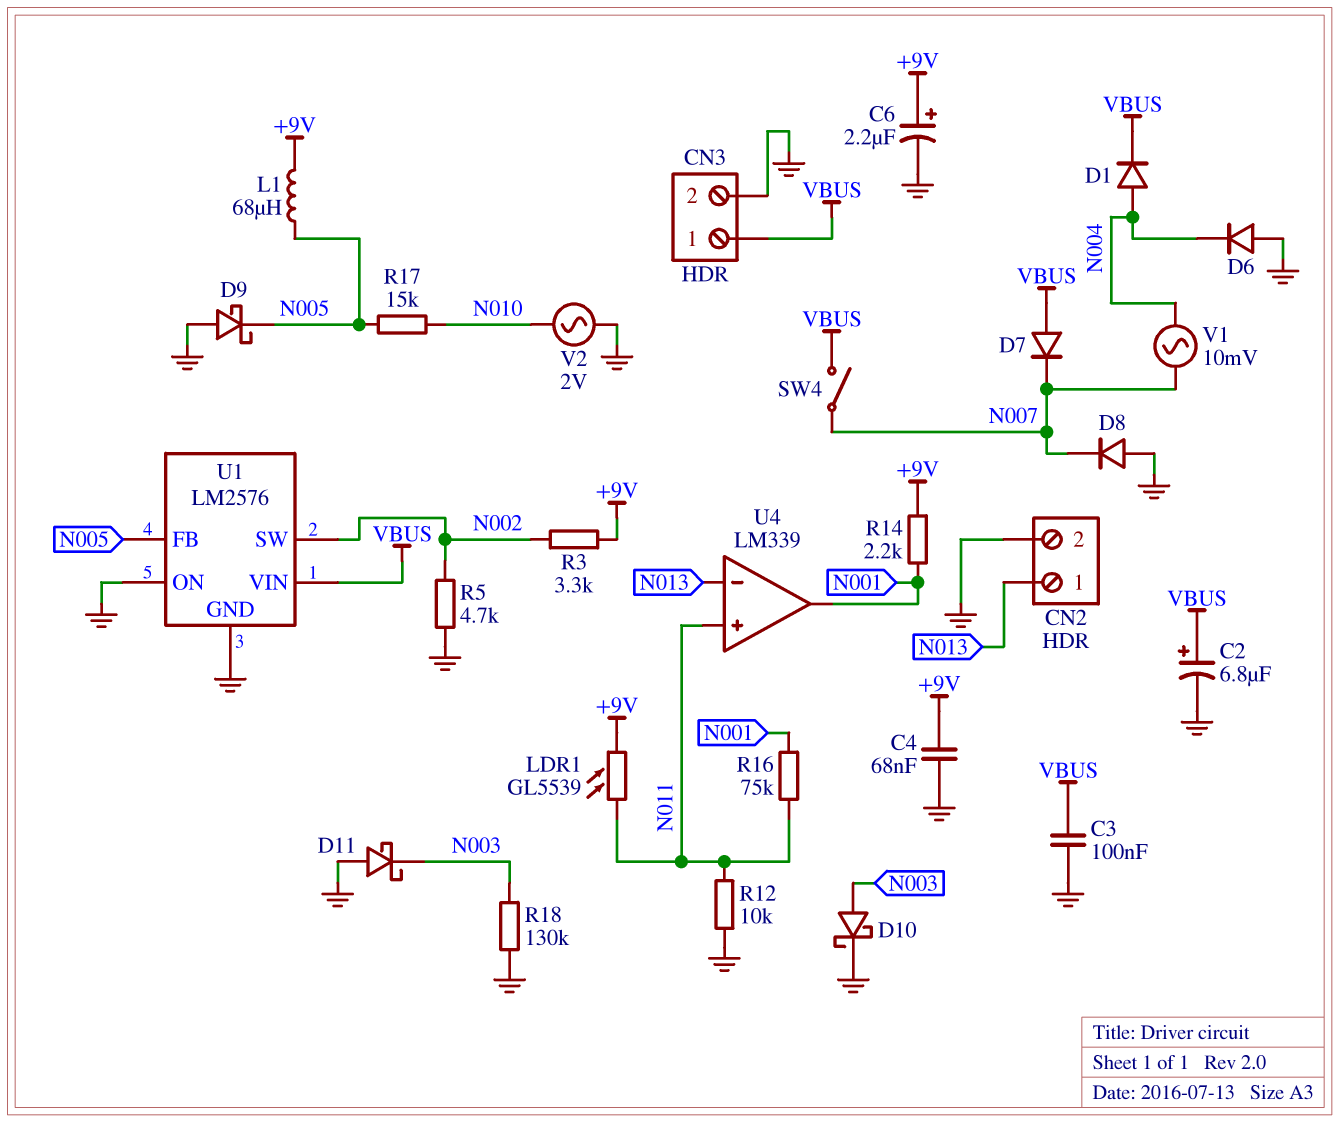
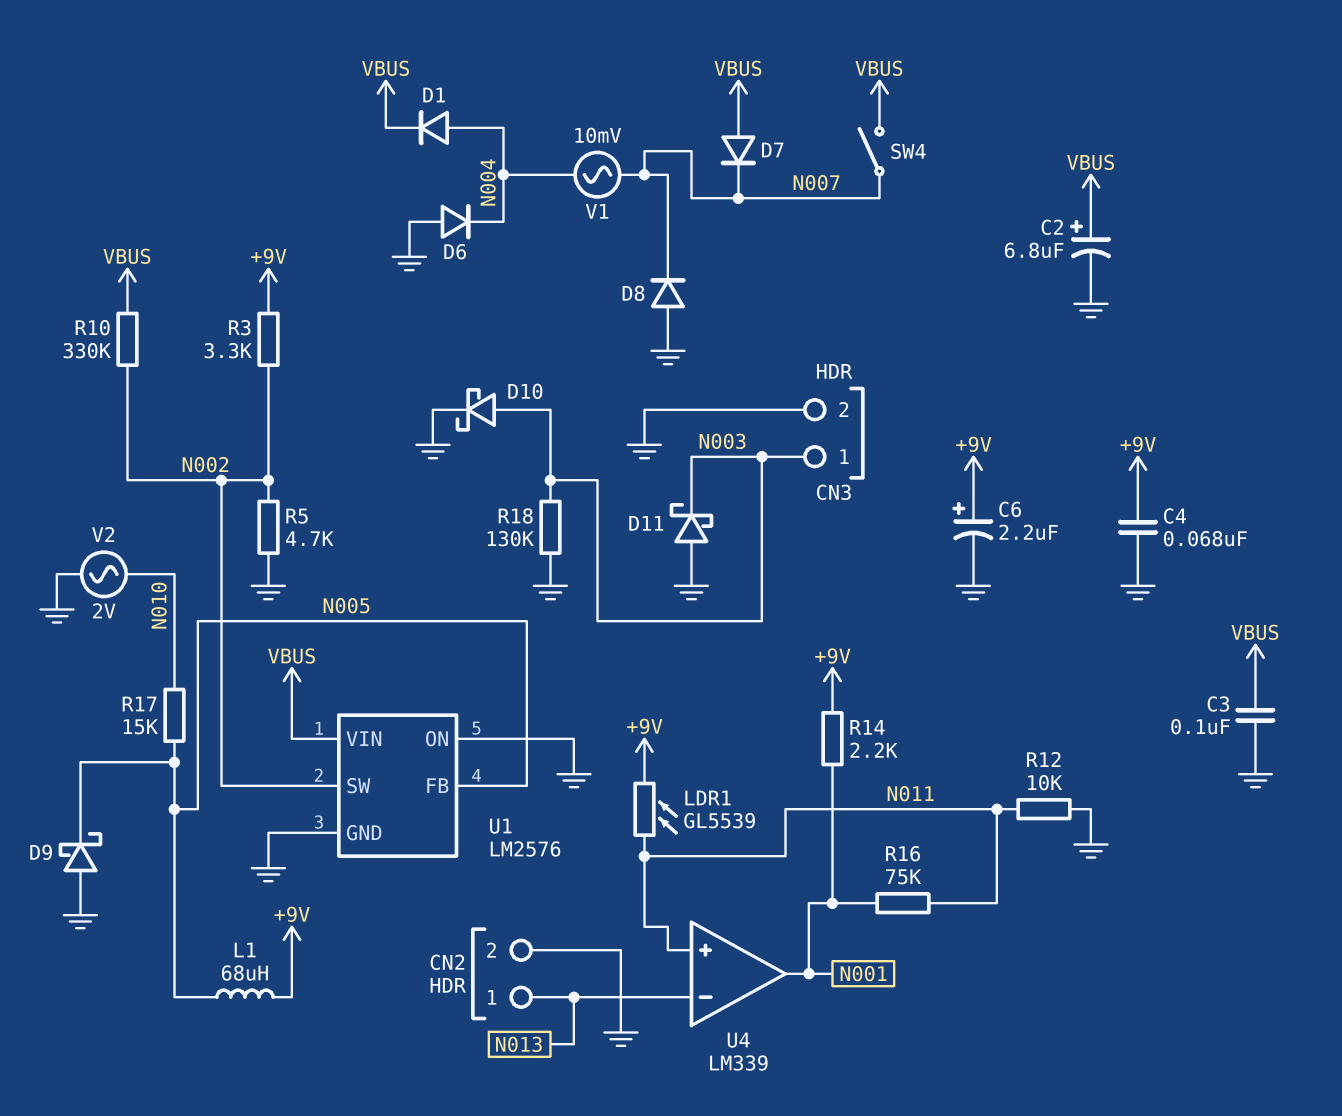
CN3 pin 1: VBUS -> N003
R10: none -> 330k (N002, VBUS)

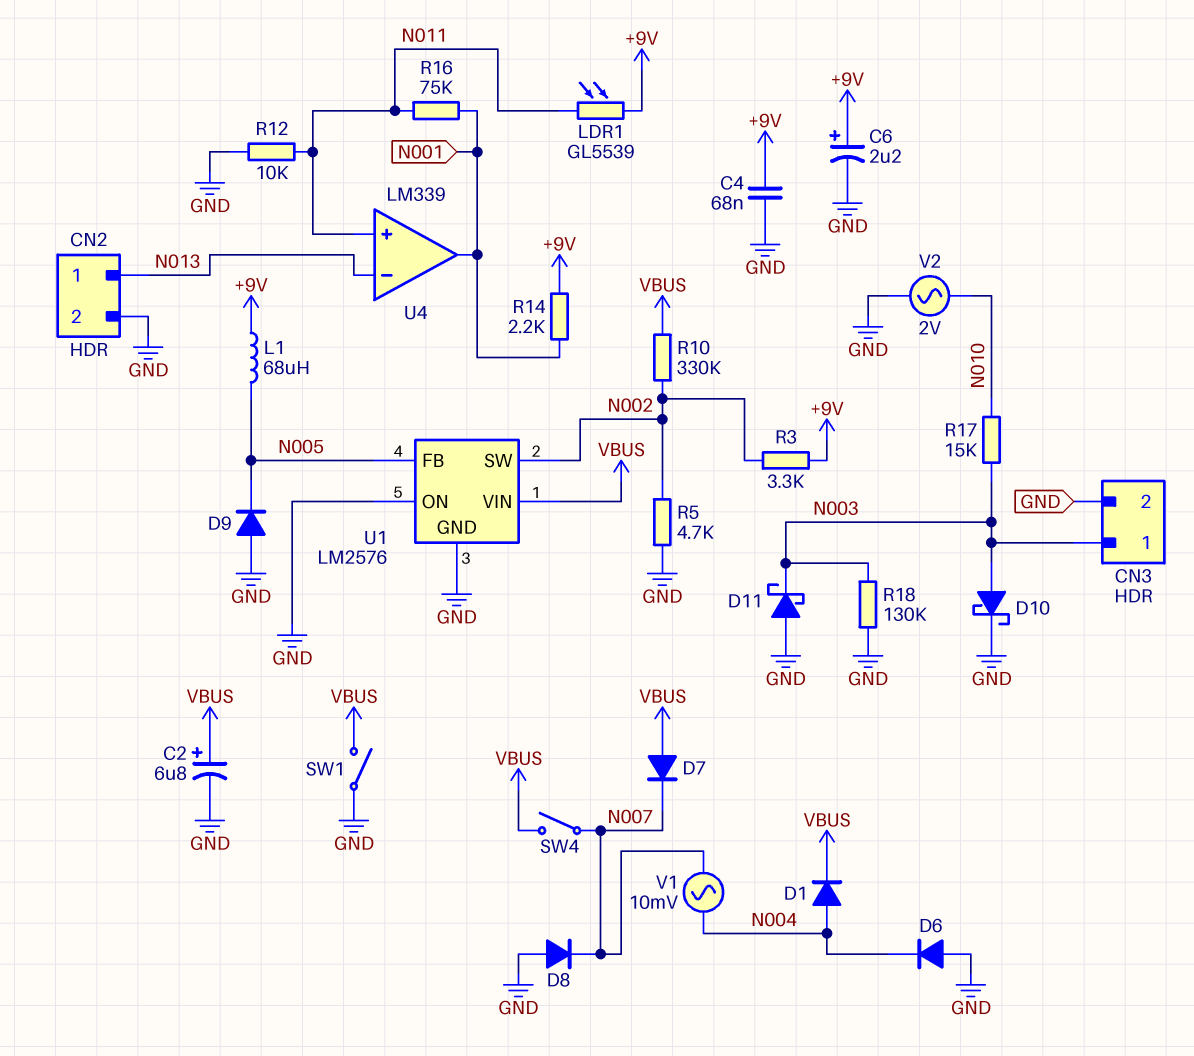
C3: 100nF (GND, VBUS) -> none
D9: schottky (A GND, K N005) -> diode (A GND, K N005)
R17: 15k (N005, N010) -> 15k (N003, N010)
SW1: none -> switch (GND, VBUS)

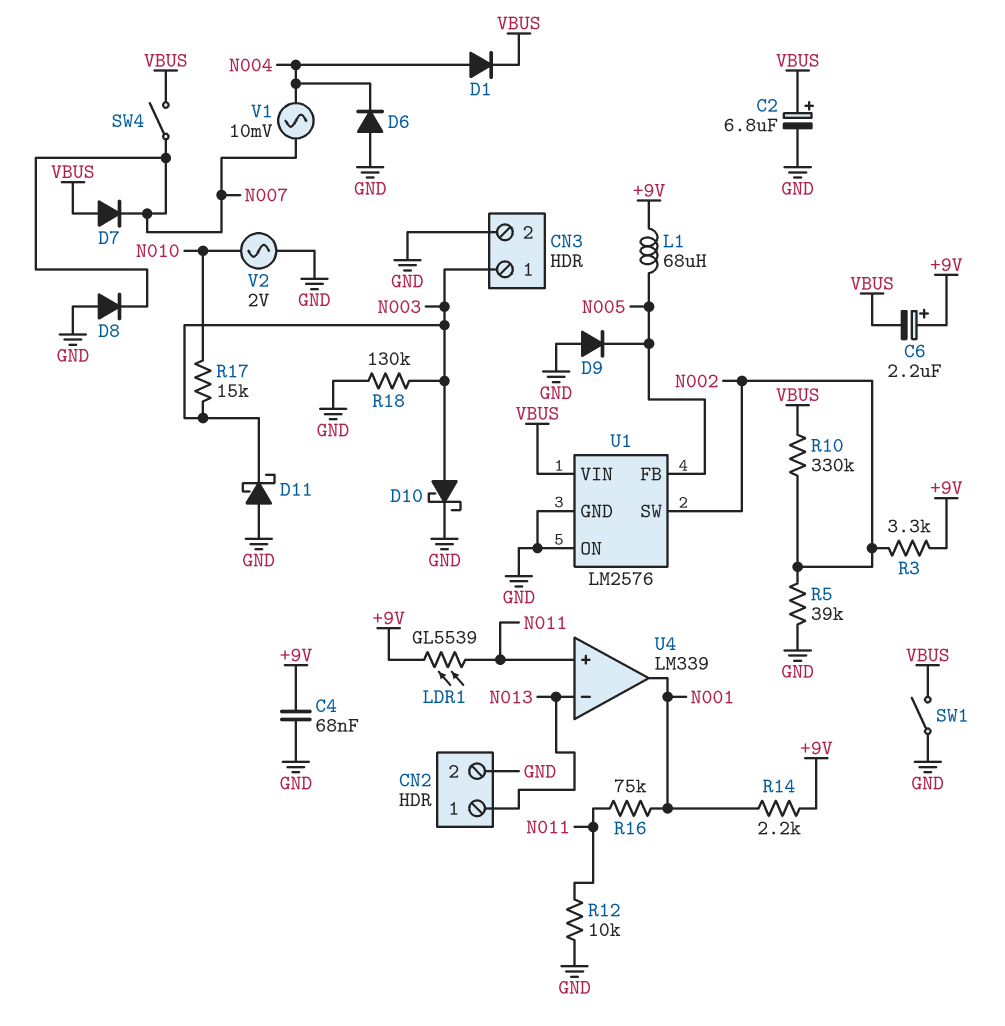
C6: 2.2uF (plus +9V, minus GND) -> 2.2uF (plus +9V, minus VBUS)
R5: 4.7k (GND, N002) -> 39k (GND, N002)

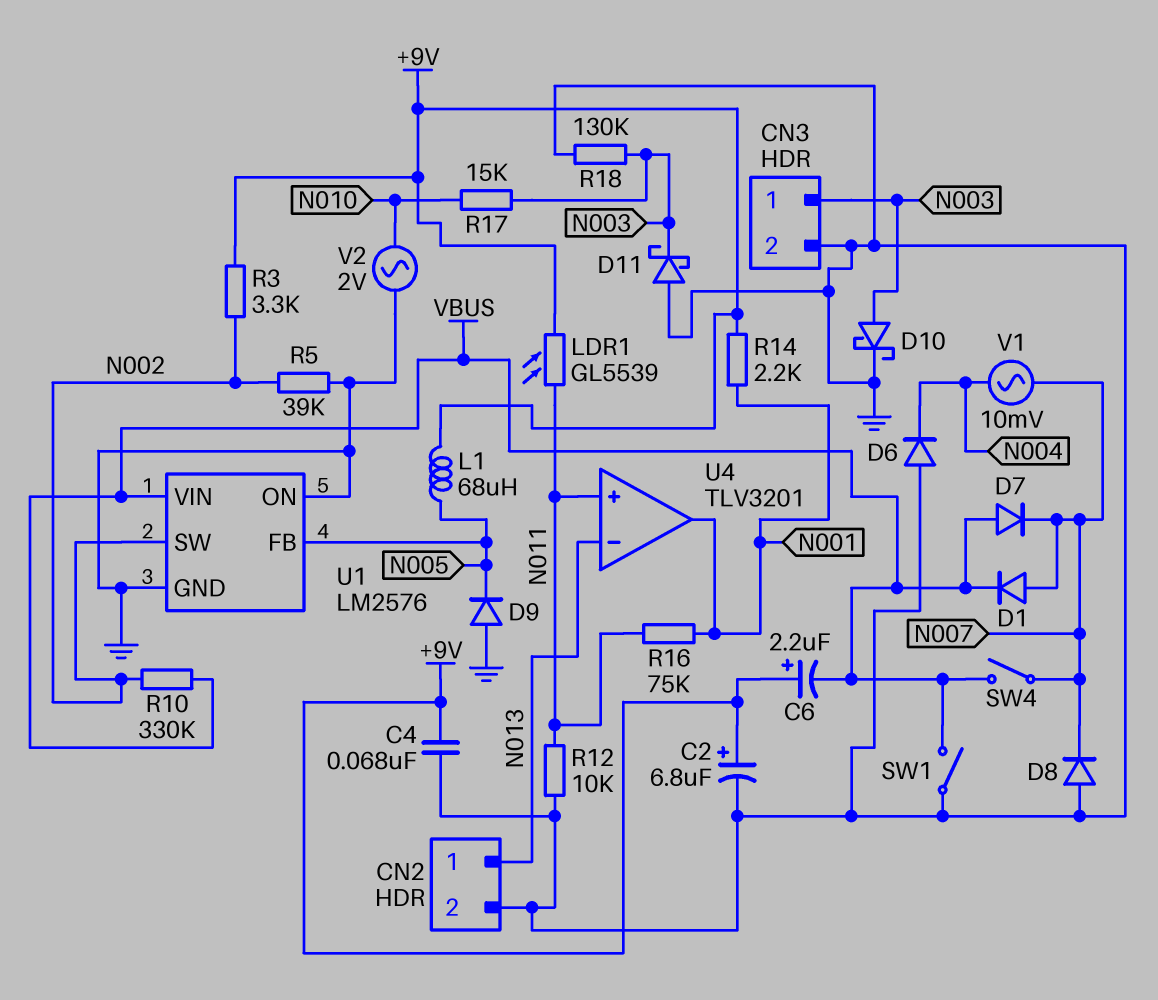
C2: 6.8uF (plus VBUS, minus GND) -> 6.8uF (plus +9V, minus GND)
D1: diode (A N004, K VBUS) -> diode (A N007, K VBUS)
U4: LM339 -> TLV3201

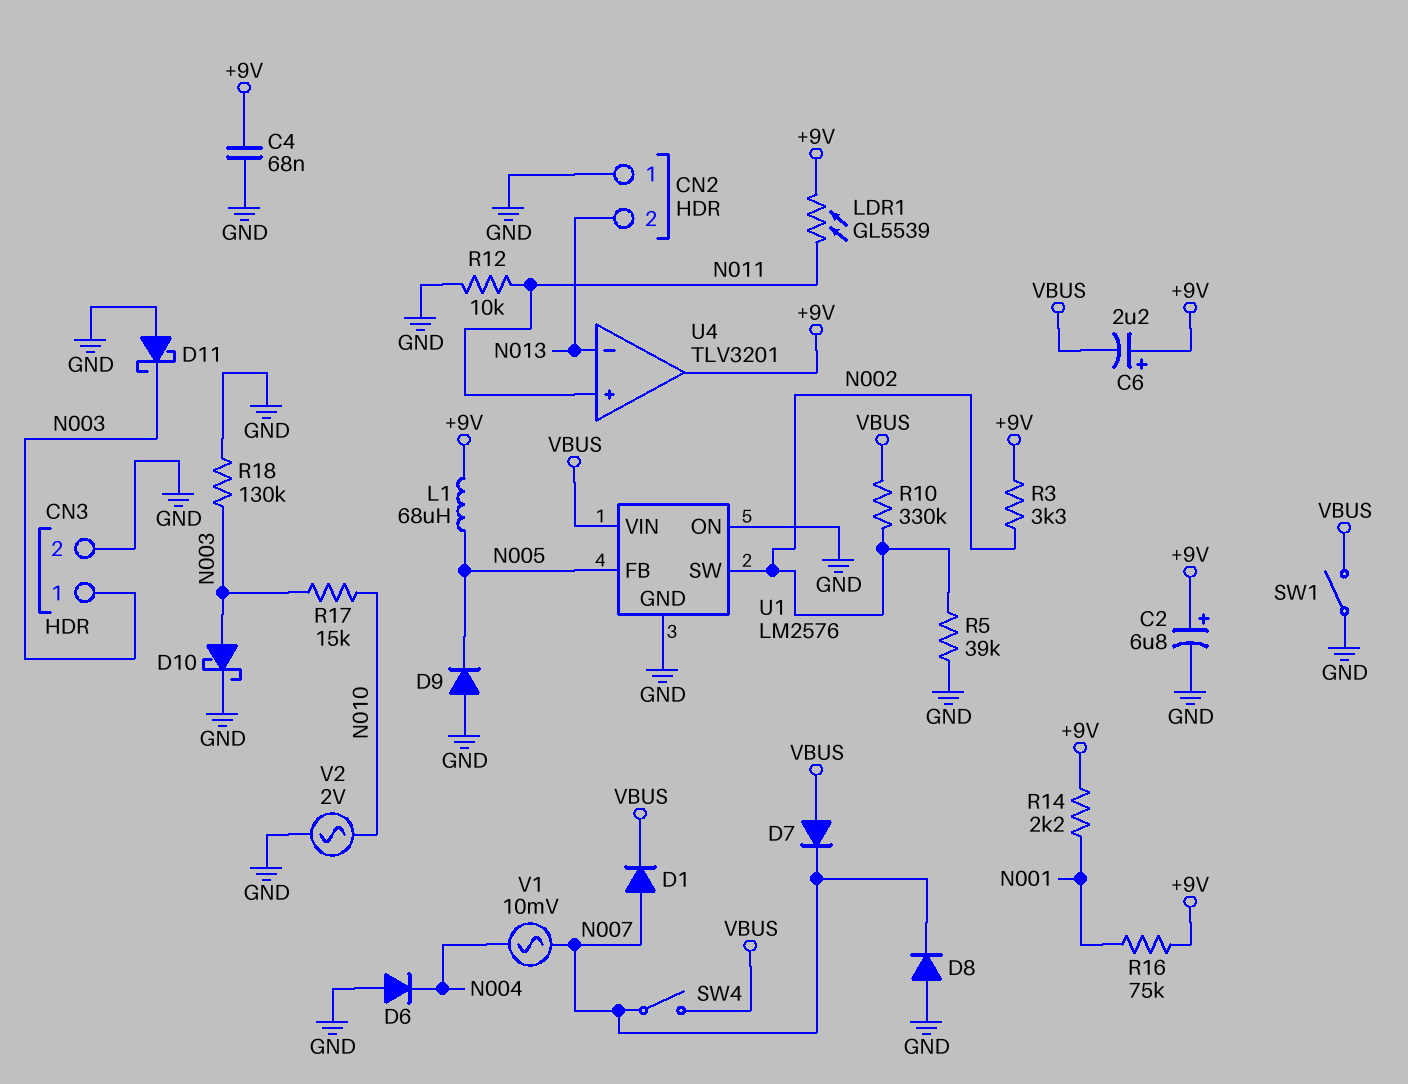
CN2 pin 1: N013 -> GND
CN2 pin 2: GND -> N013
R16: 75k (N001, N011) -> 75k (+9V, N001)
U4 pin out: N001 -> +9V

